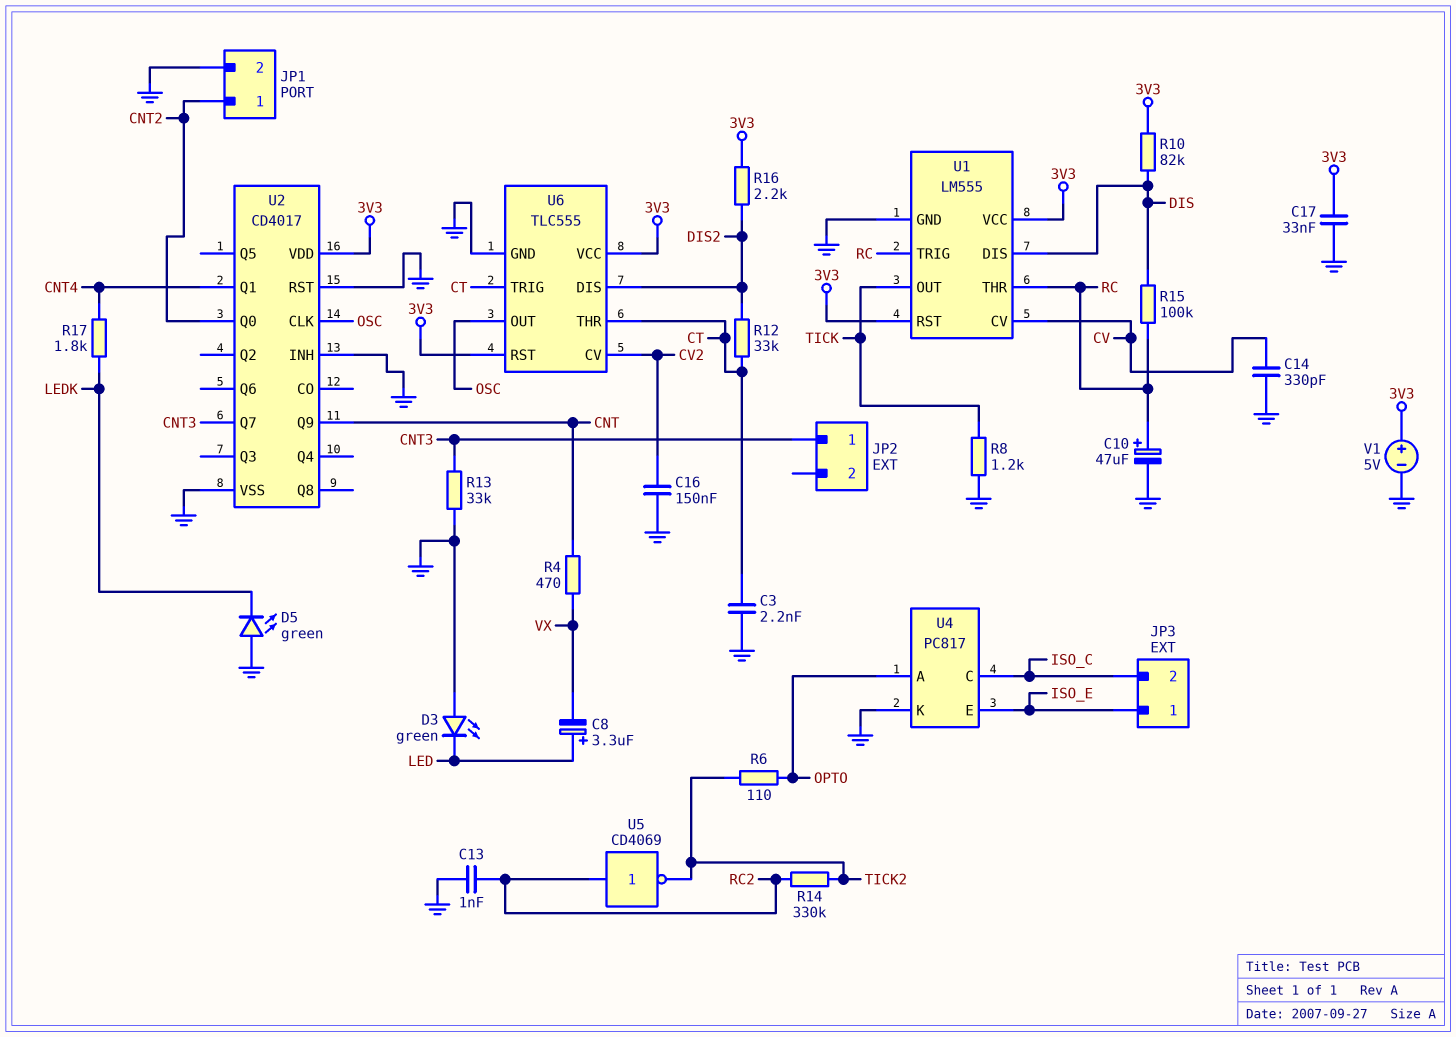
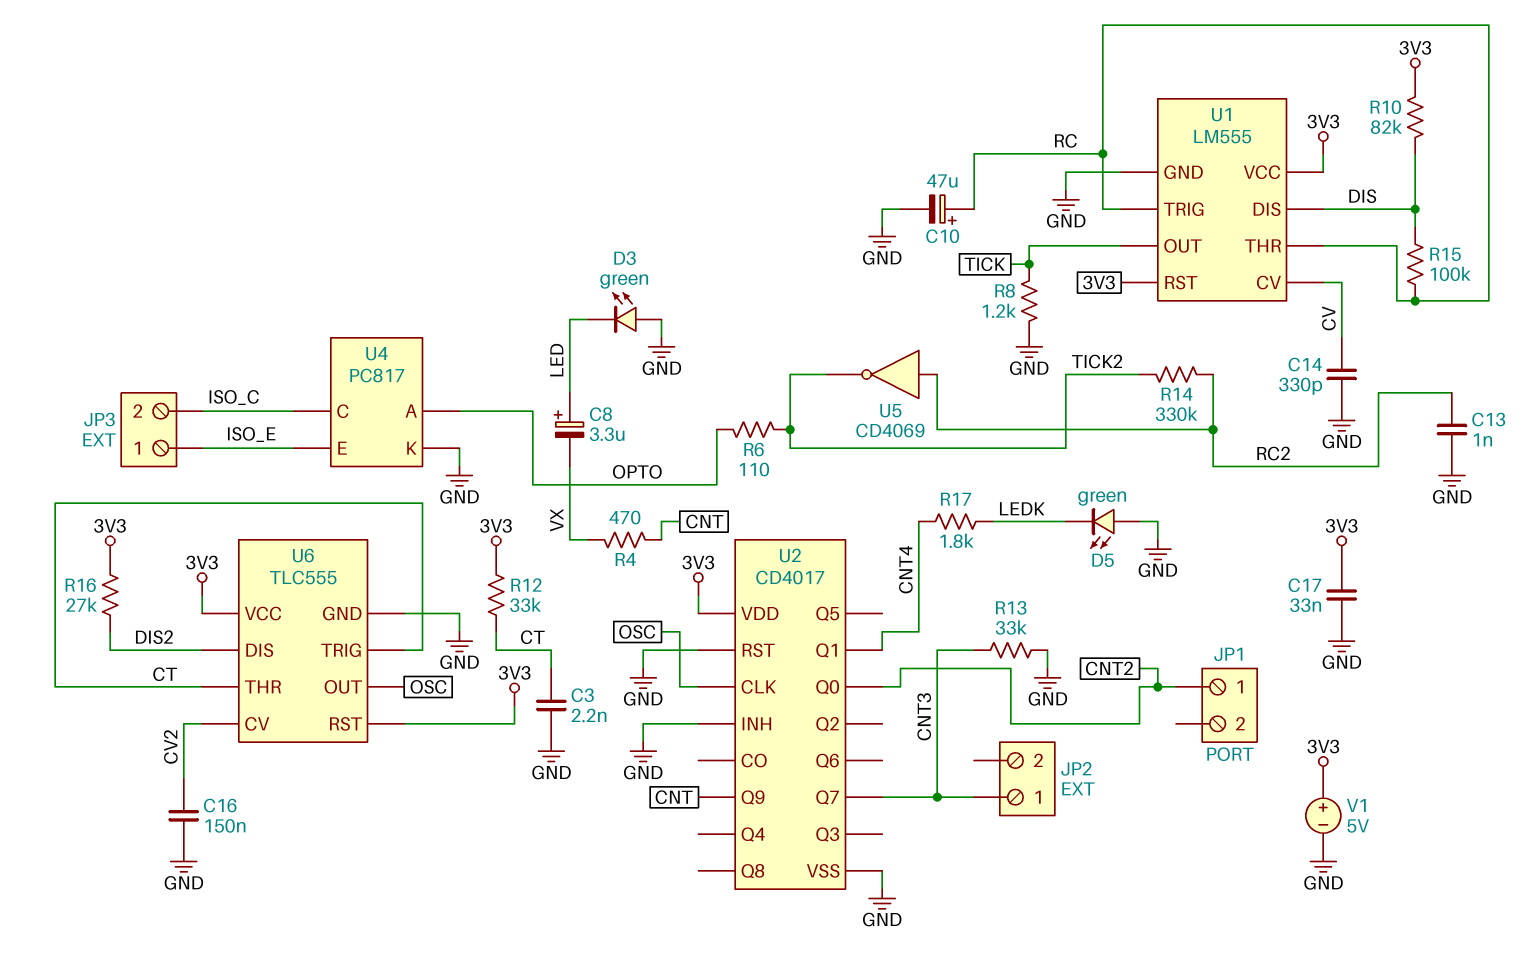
JP1 pin 2: GND -> none
R12: 33k (CT, DIS2) -> 33k (3V3, CT)
R16: 2.2k (3V3, DIS2) -> 27k (3V3, DIS2)

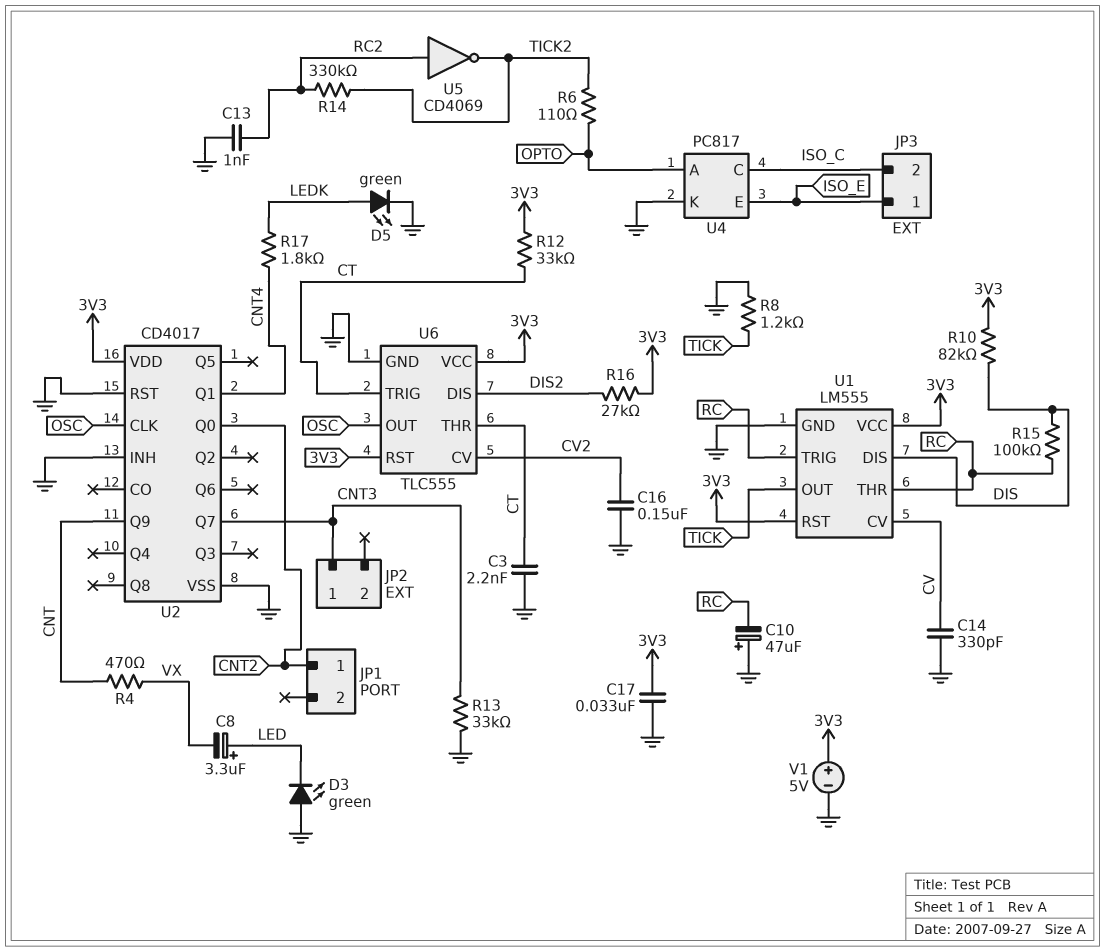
C10: 47uF (plus RC, minus GND) -> 47uF (plus GND, minus RC)
D5: LED green (A GND, K LEDK) -> LED green (A LEDK, K GND)

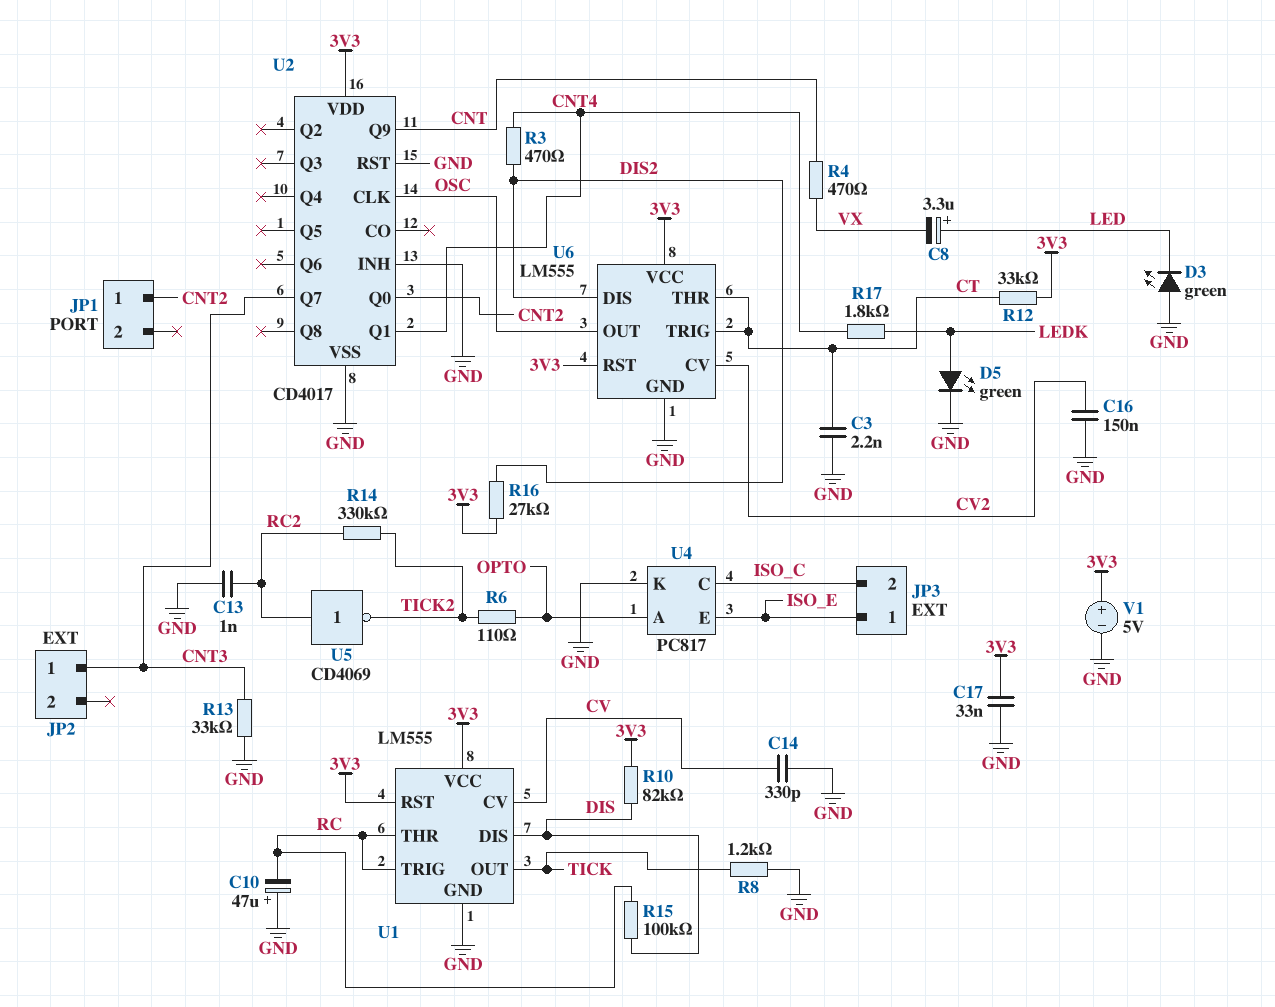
R3: none -> 470 (CNT4, DIS2)
U6: TLC555 -> LM555

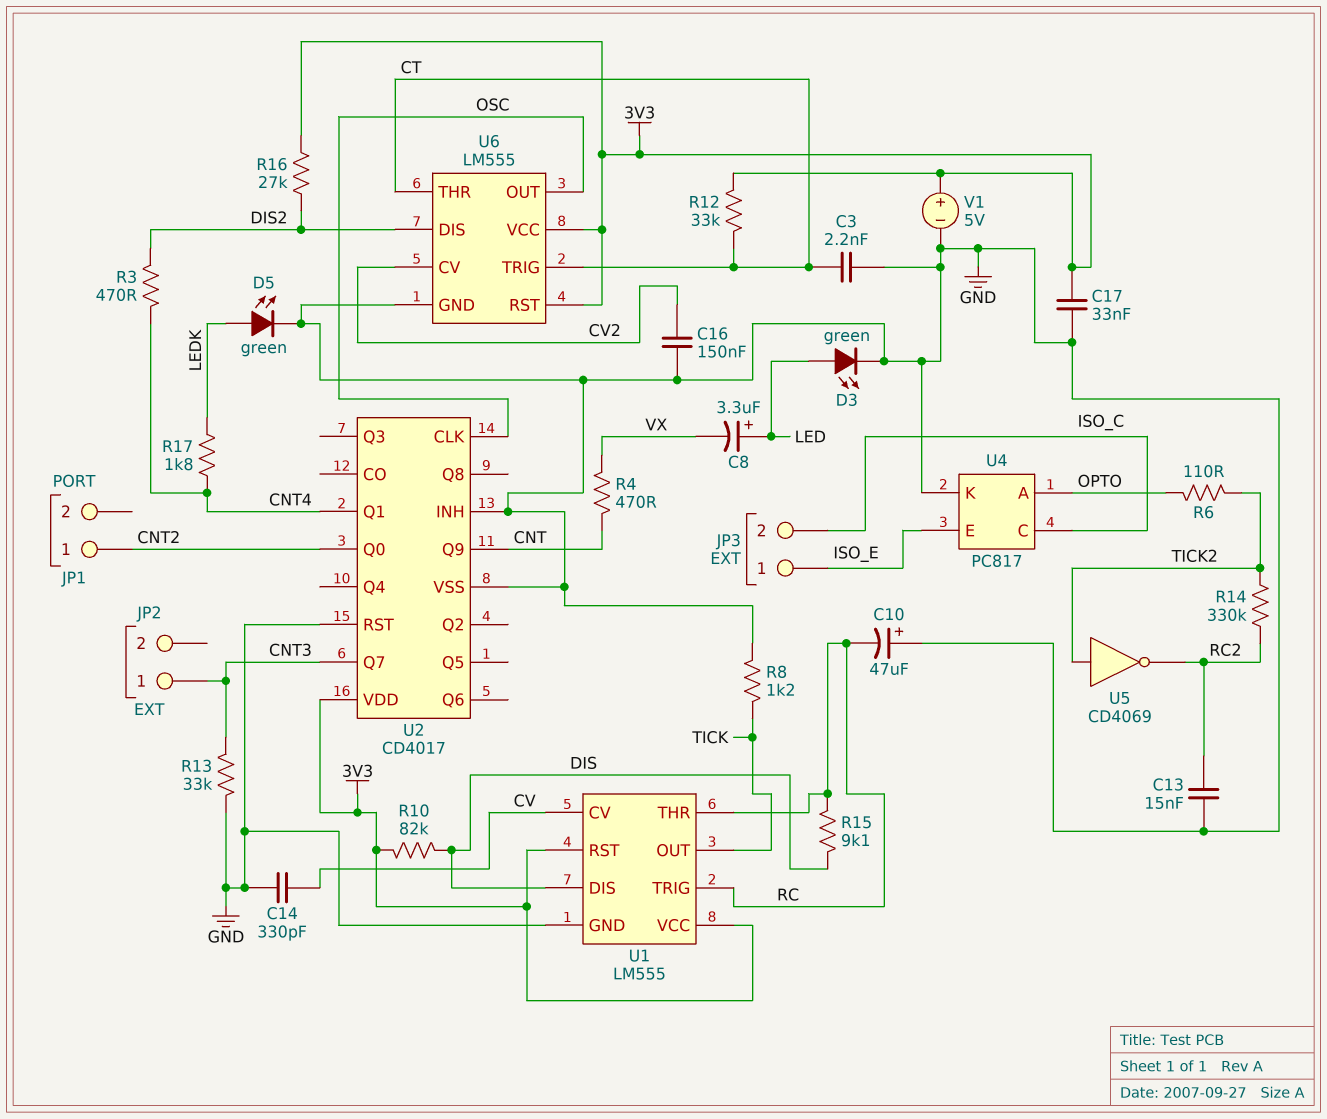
C13: 1nF (GND, RC2) -> 15nF (GND, RC2)
D3: LED green (A GND, K LED) -> LED green (A LED, K GND)
R15: 100k (DIS, RC) -> 9.1k (DIS, RC)
U5: NOT CD4069 (in RC2, out TICK2) -> NOT CD4069 (in TICK2, out RC2)

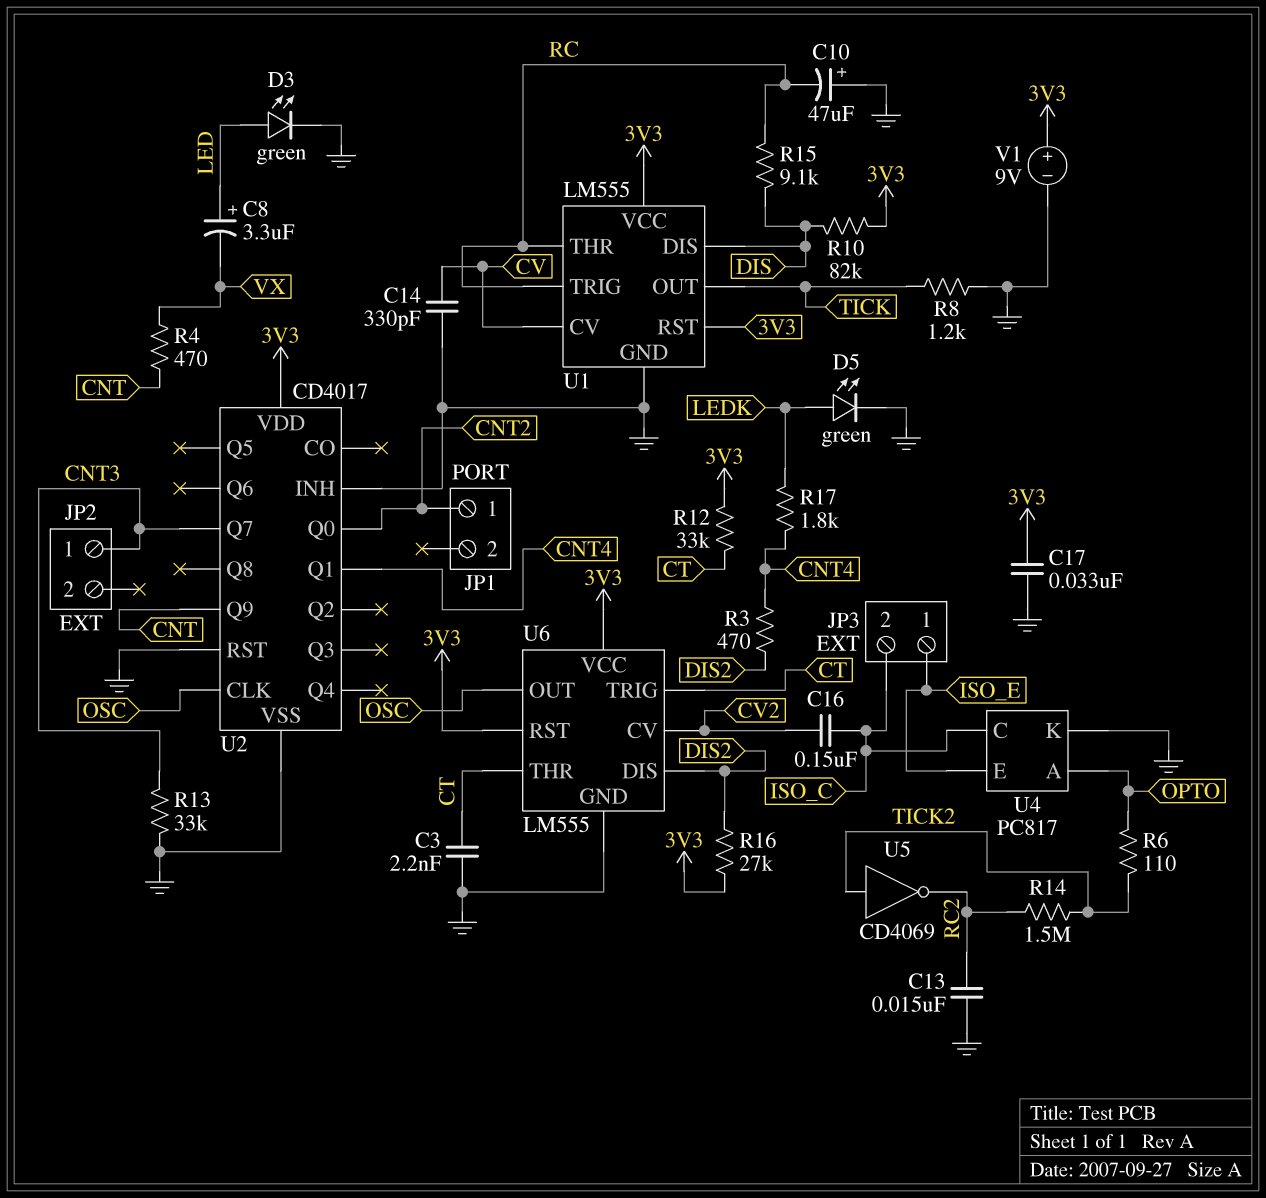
C16: 150nF (CV2, GND) -> 150nF (CV2, ISO_C)
R14: 330k (RC2, TICK2) -> 1.5M (RC2, TICK2)
V1: 5V (plus 3V3, minus GND) -> 9V (plus 3V3, minus GND)

